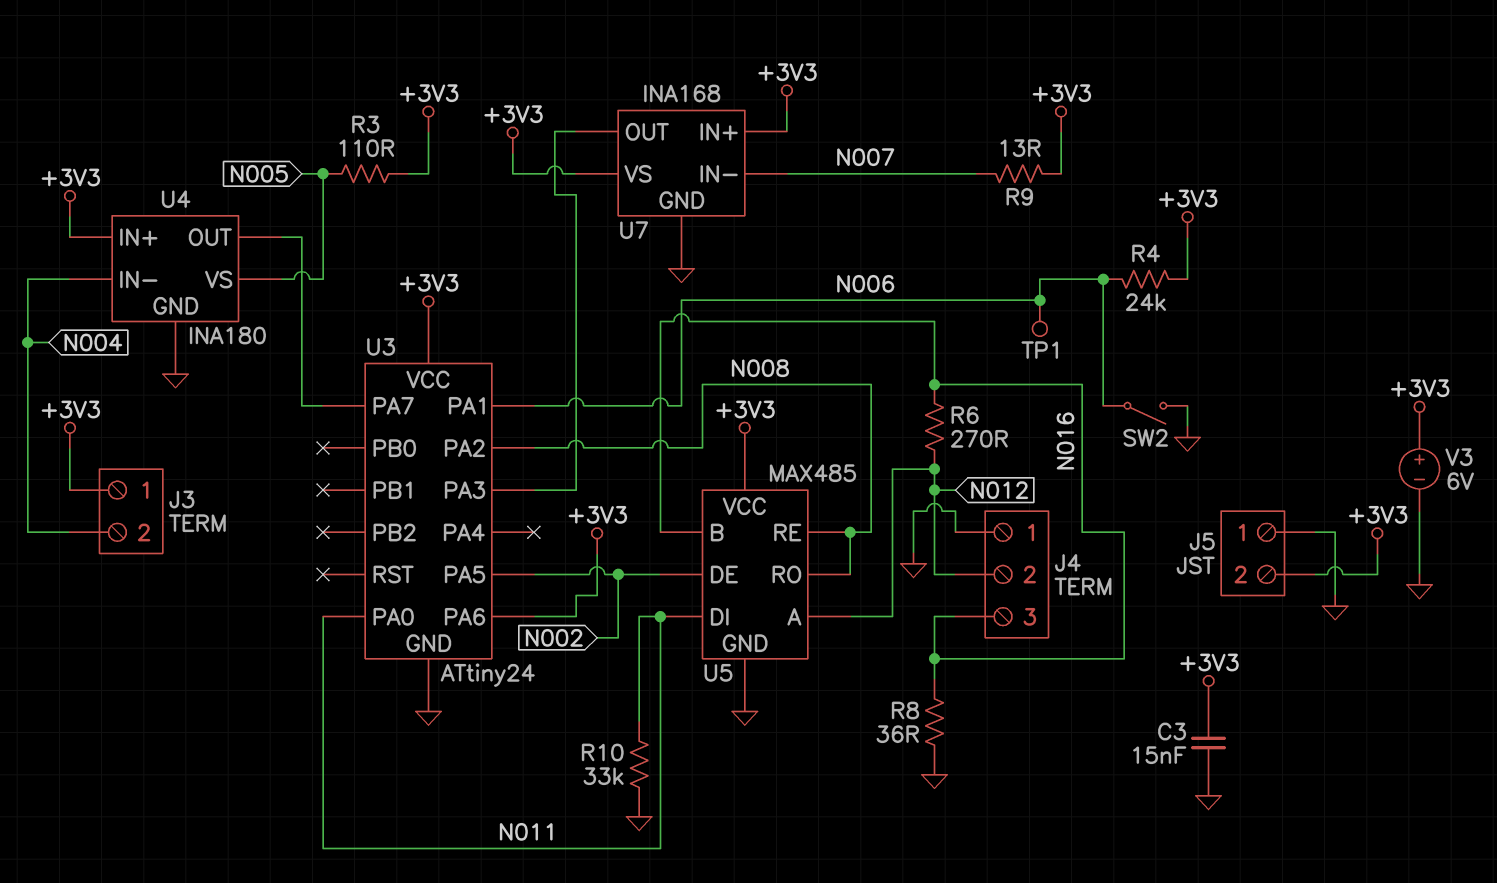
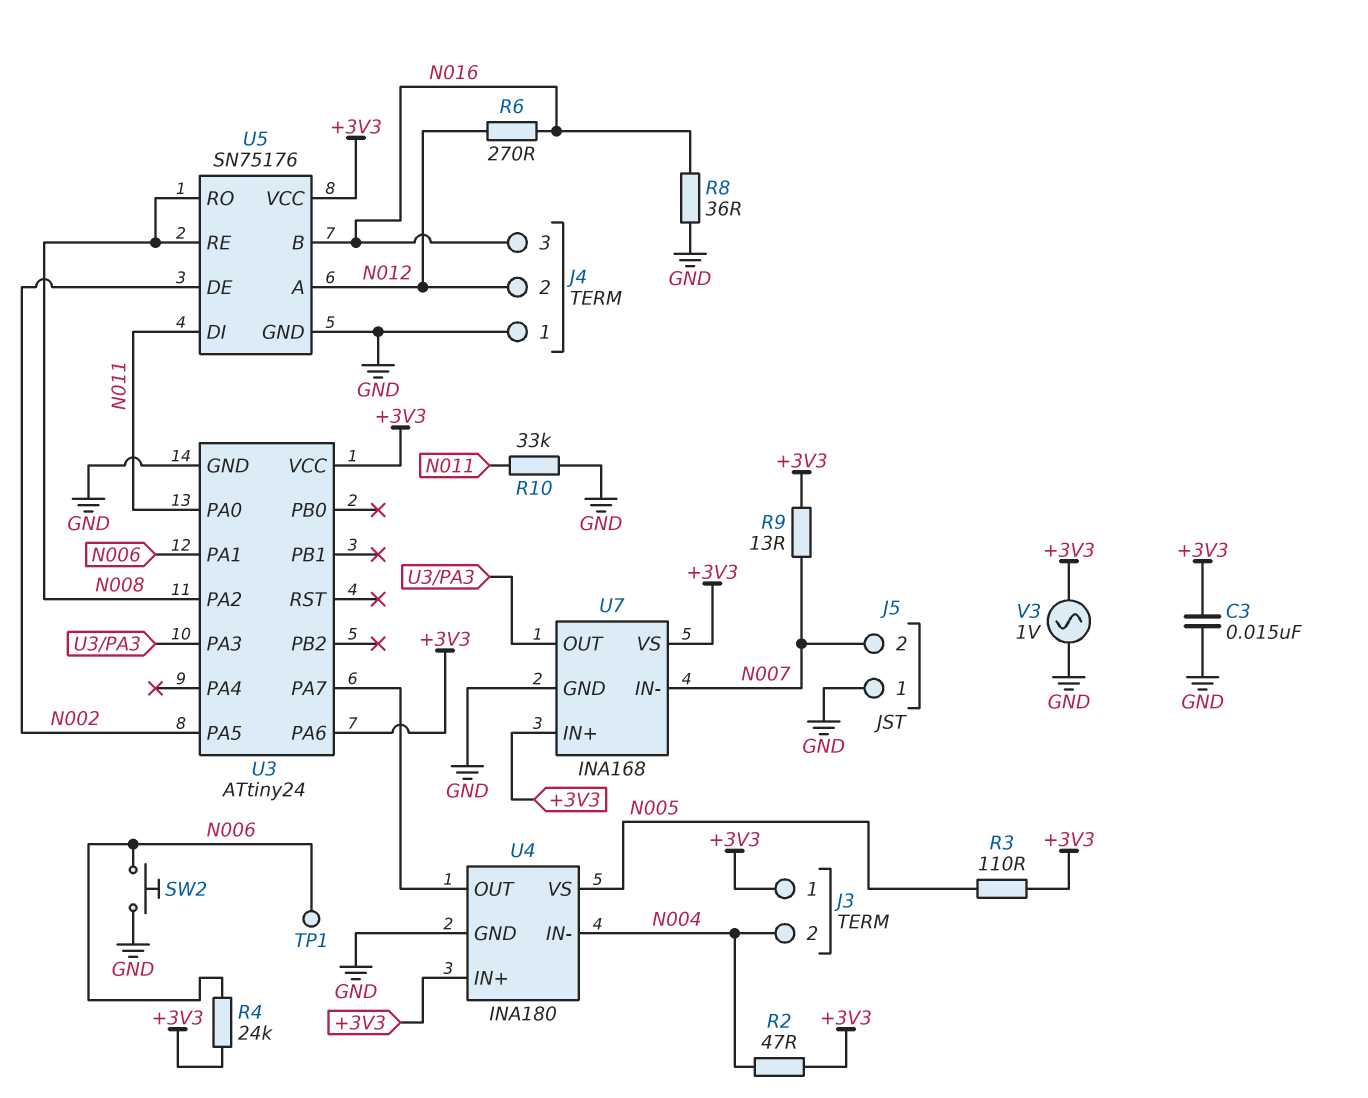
J5 pin 2: +3V3 -> N007
R2: none -> 47 (+3V3, N004)
SW2: switch (GND, N006) -> button (GND, N006)
U5: MAX485 -> SN75176
V3: 6V (plus +3V3, minus GND) -> AC 1V (+3V3, GND)

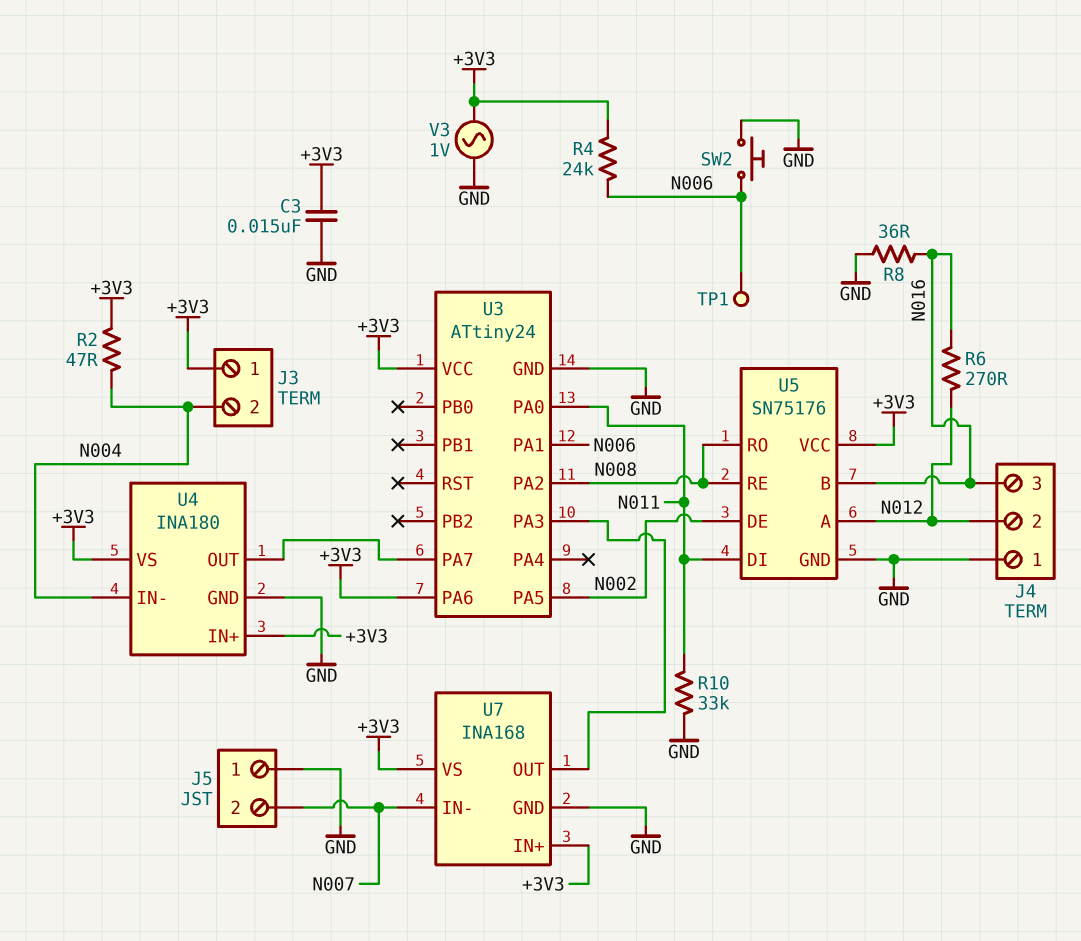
R3: 110 (+3V3, N005) -> none
R9: 13 (+3V3, N007) -> none
U4 pin VS: N005 -> +3V3

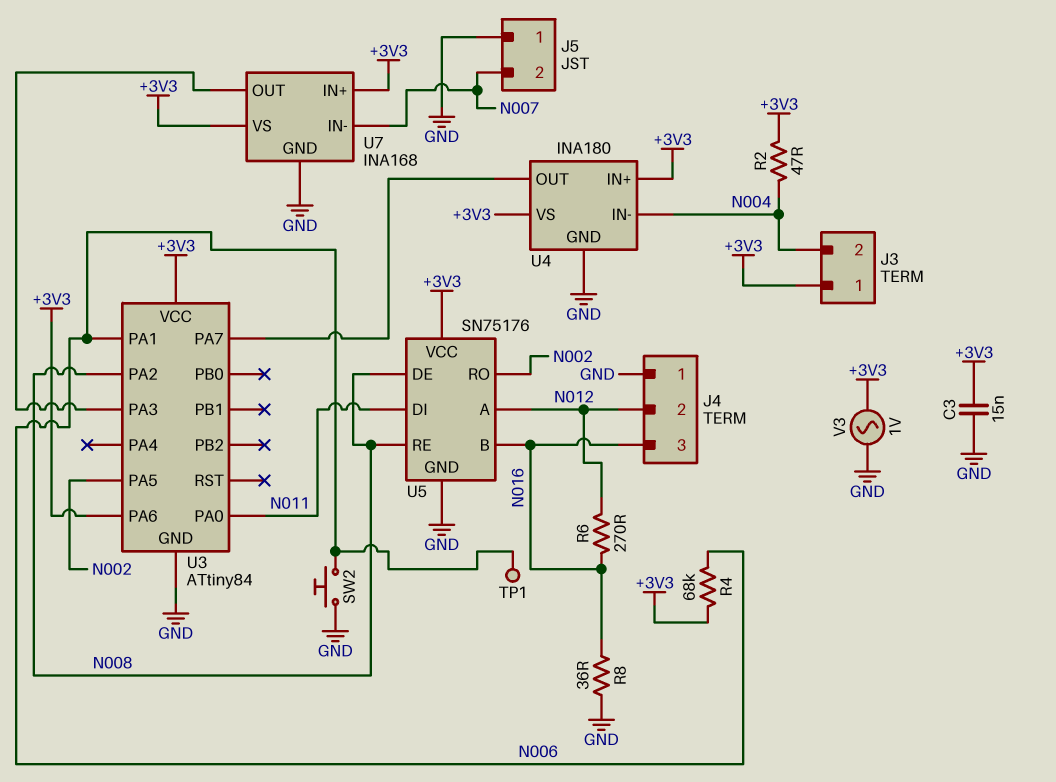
R4: 24k (+3V3, N006) -> 68k (+3V3, N006)
R10: 33k (GND, N011) -> none
U3: ATtiny24 -> ATtiny84
U5 pin DE: N002 -> N008
U5 pin RO: N008 -> N002

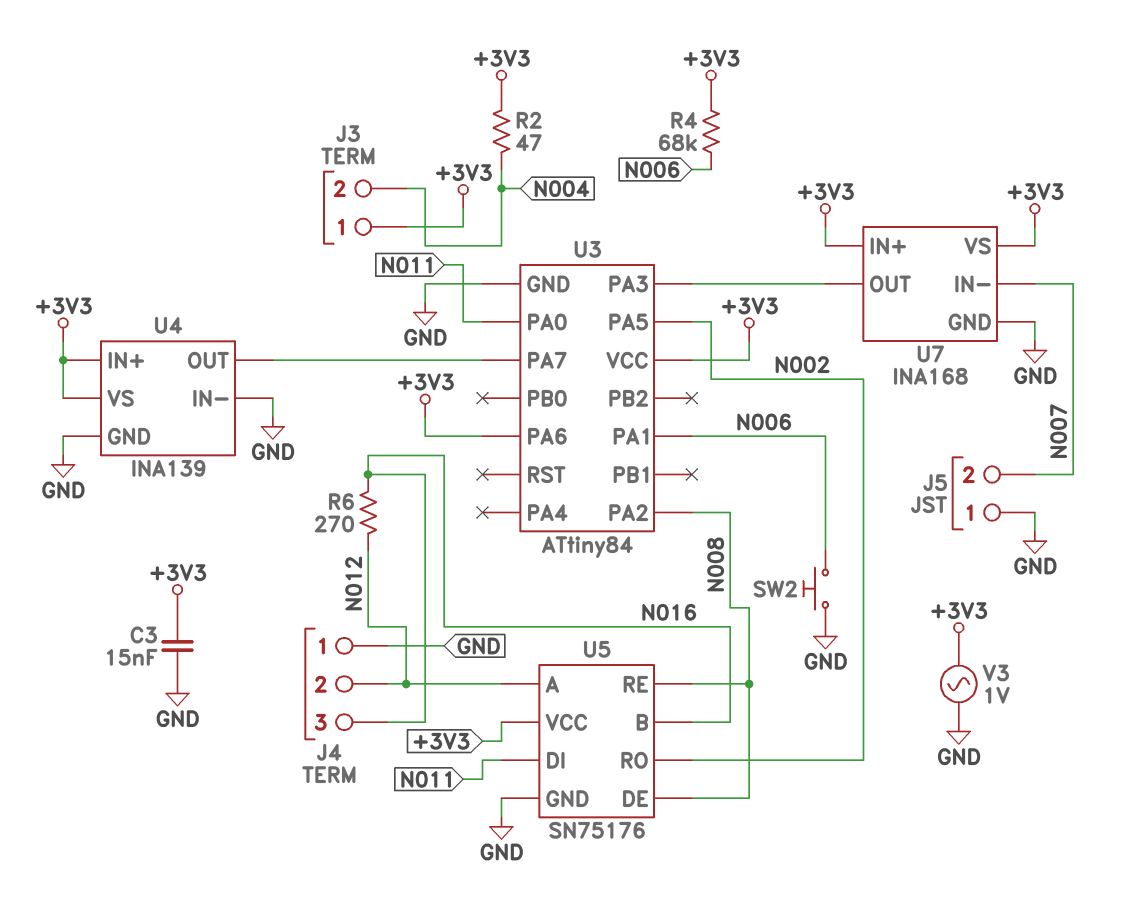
R8: 36 (GND, N016) -> none
TP1: test point (N006) -> none
U4: INA180 -> INA139
U4 pin IN-: N004 -> GND

